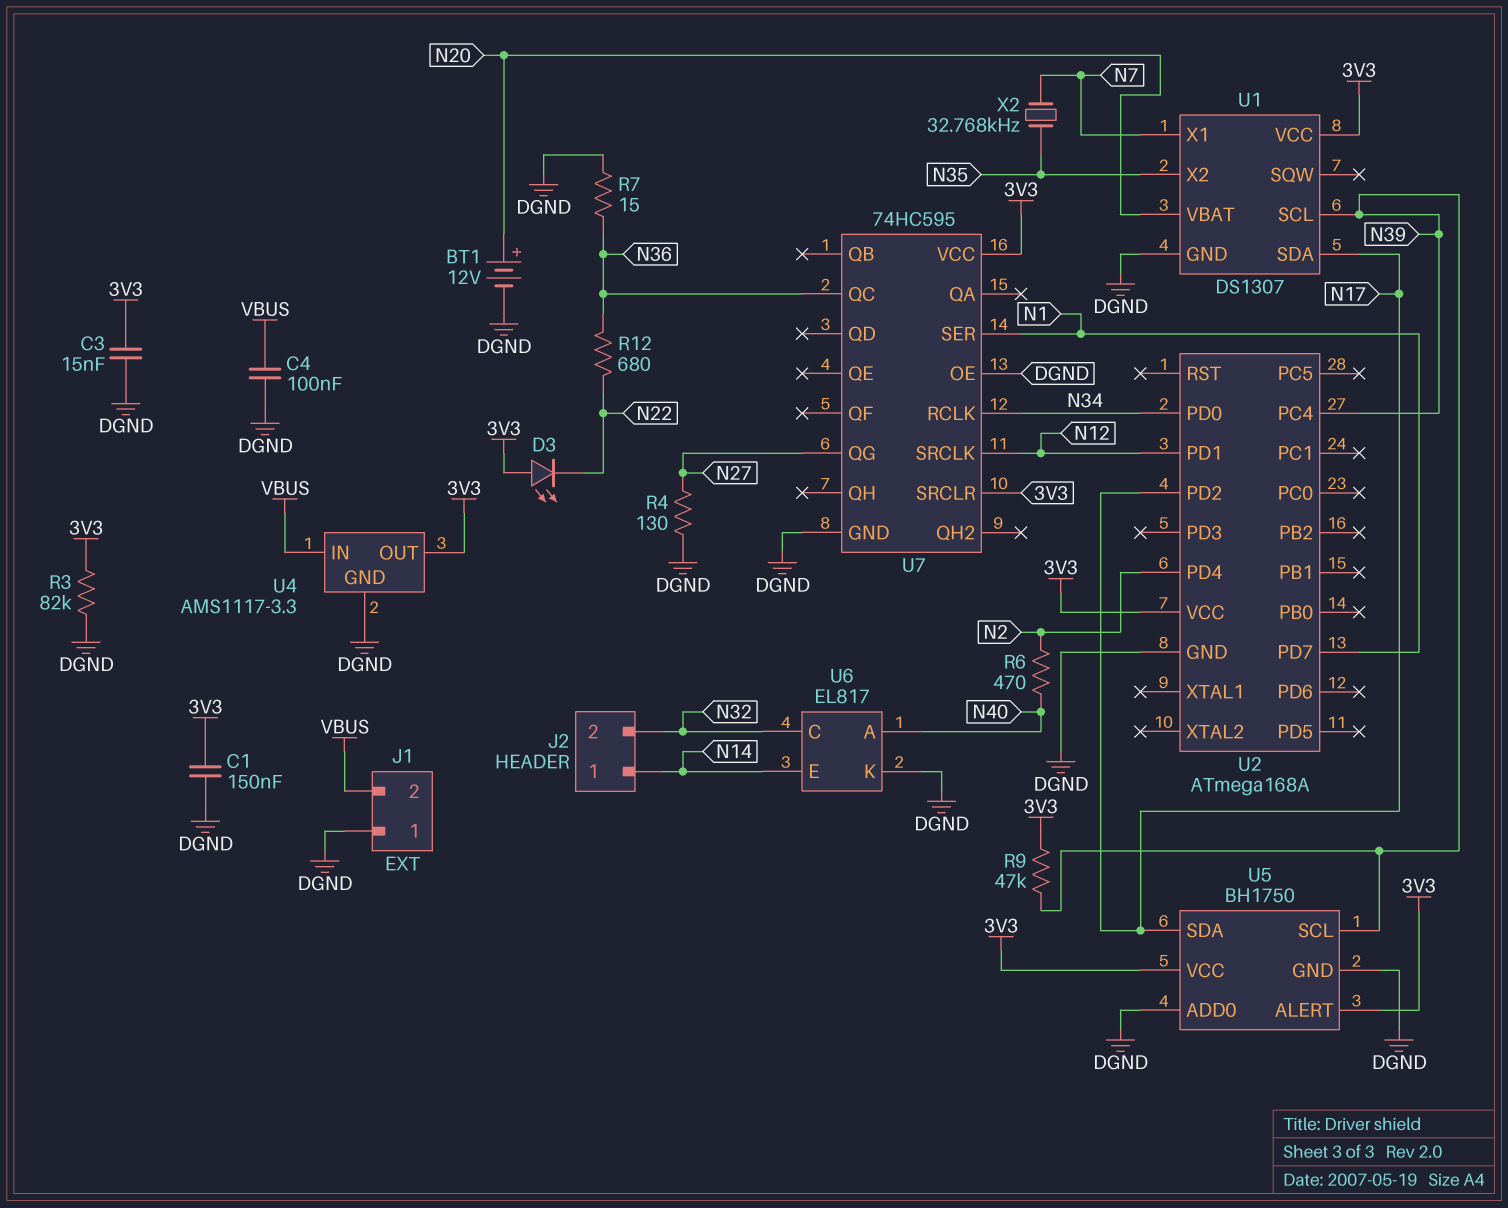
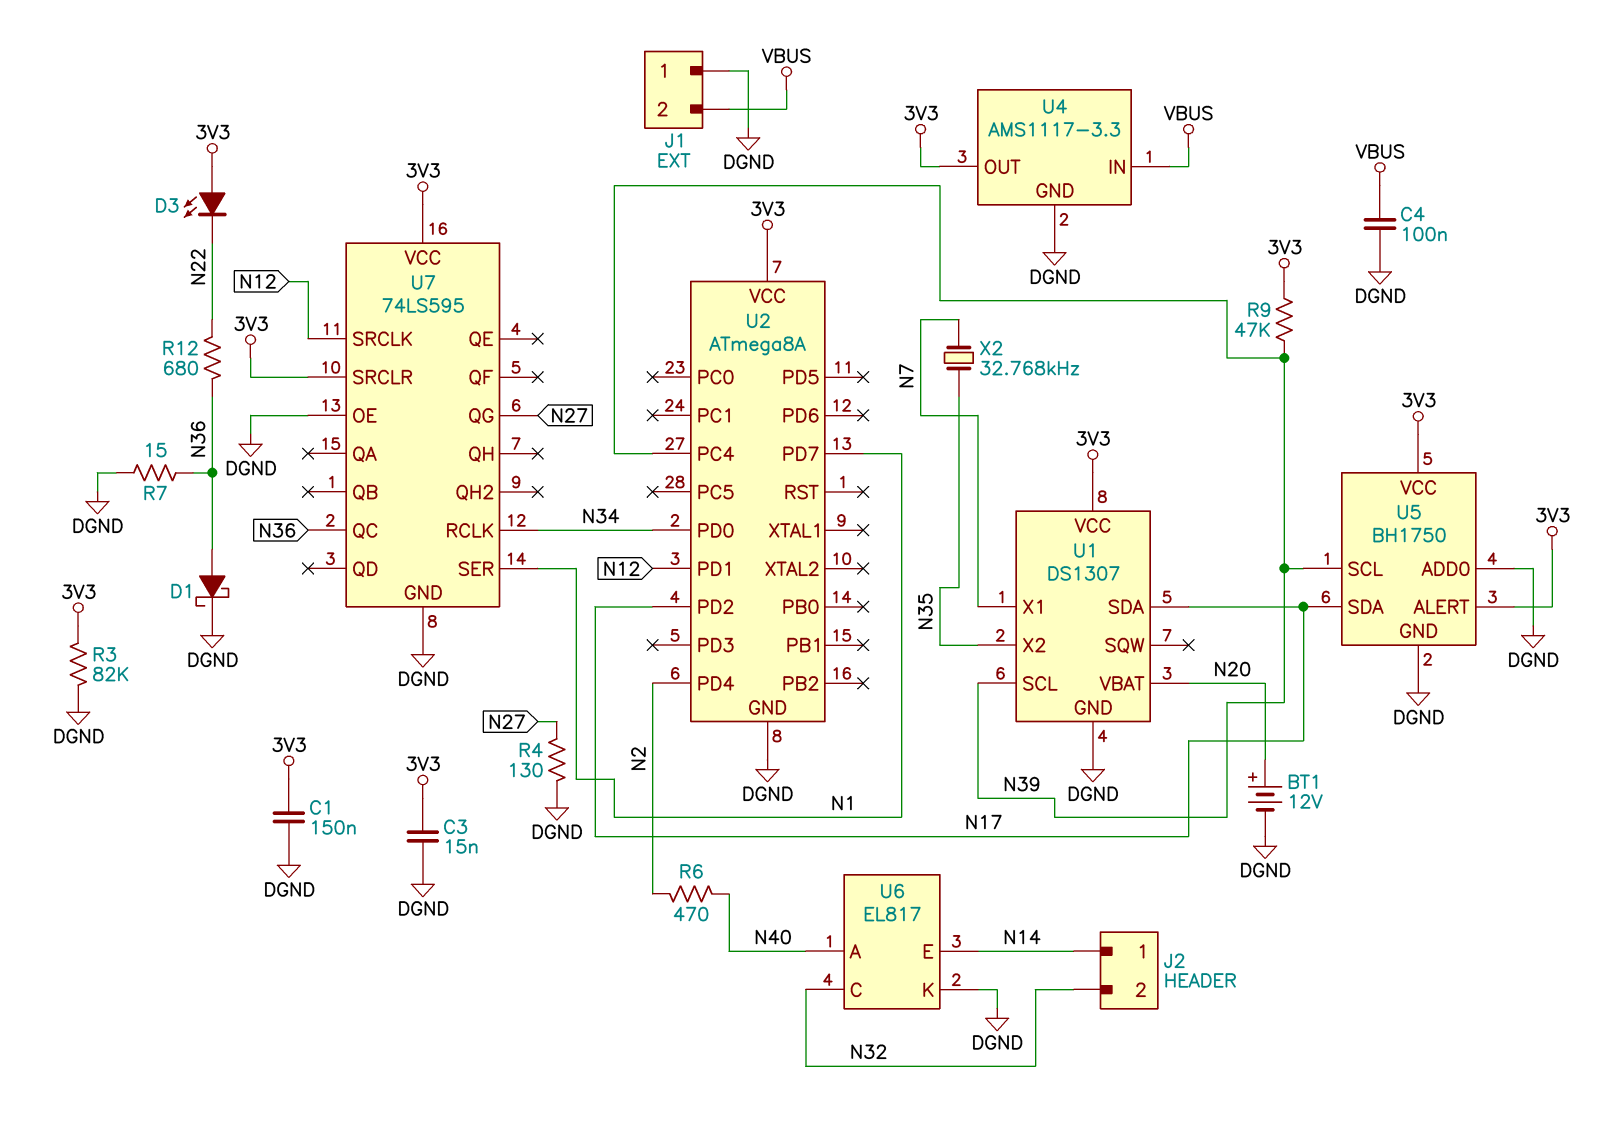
D1: none -> schottky (A N36, K DGND)
U2: ATmega168A -> ATmega8A
U7: 74HC595 -> 74LS595

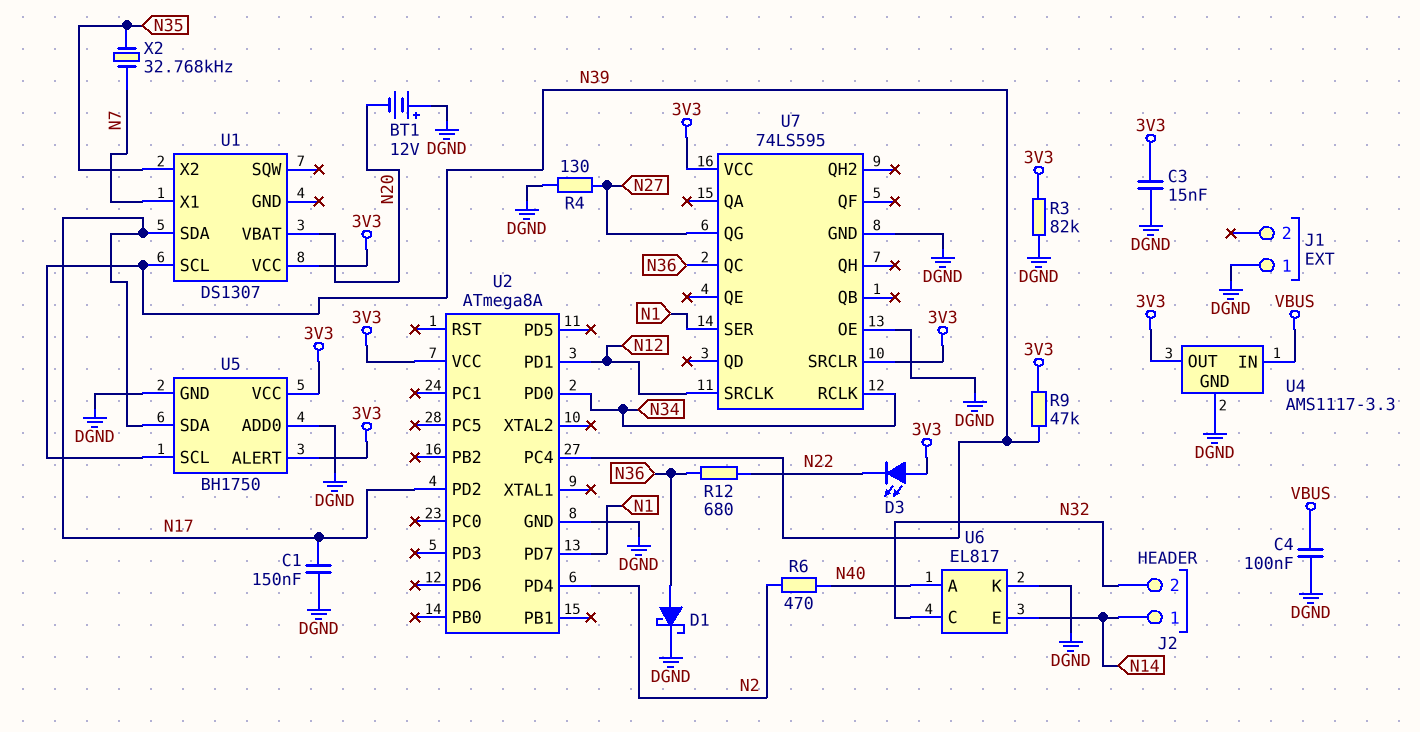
BT1: 12V (plus N20, minus DGND) -> 12V (plus DGND, minus N20)
C1: 150nF (3V3, DGND) -> 150nF (DGND, N17)
J1 pin 2: VBUS -> none
R7: 15 (DGND, N36) -> none
U1 pin GND: DGND -> none

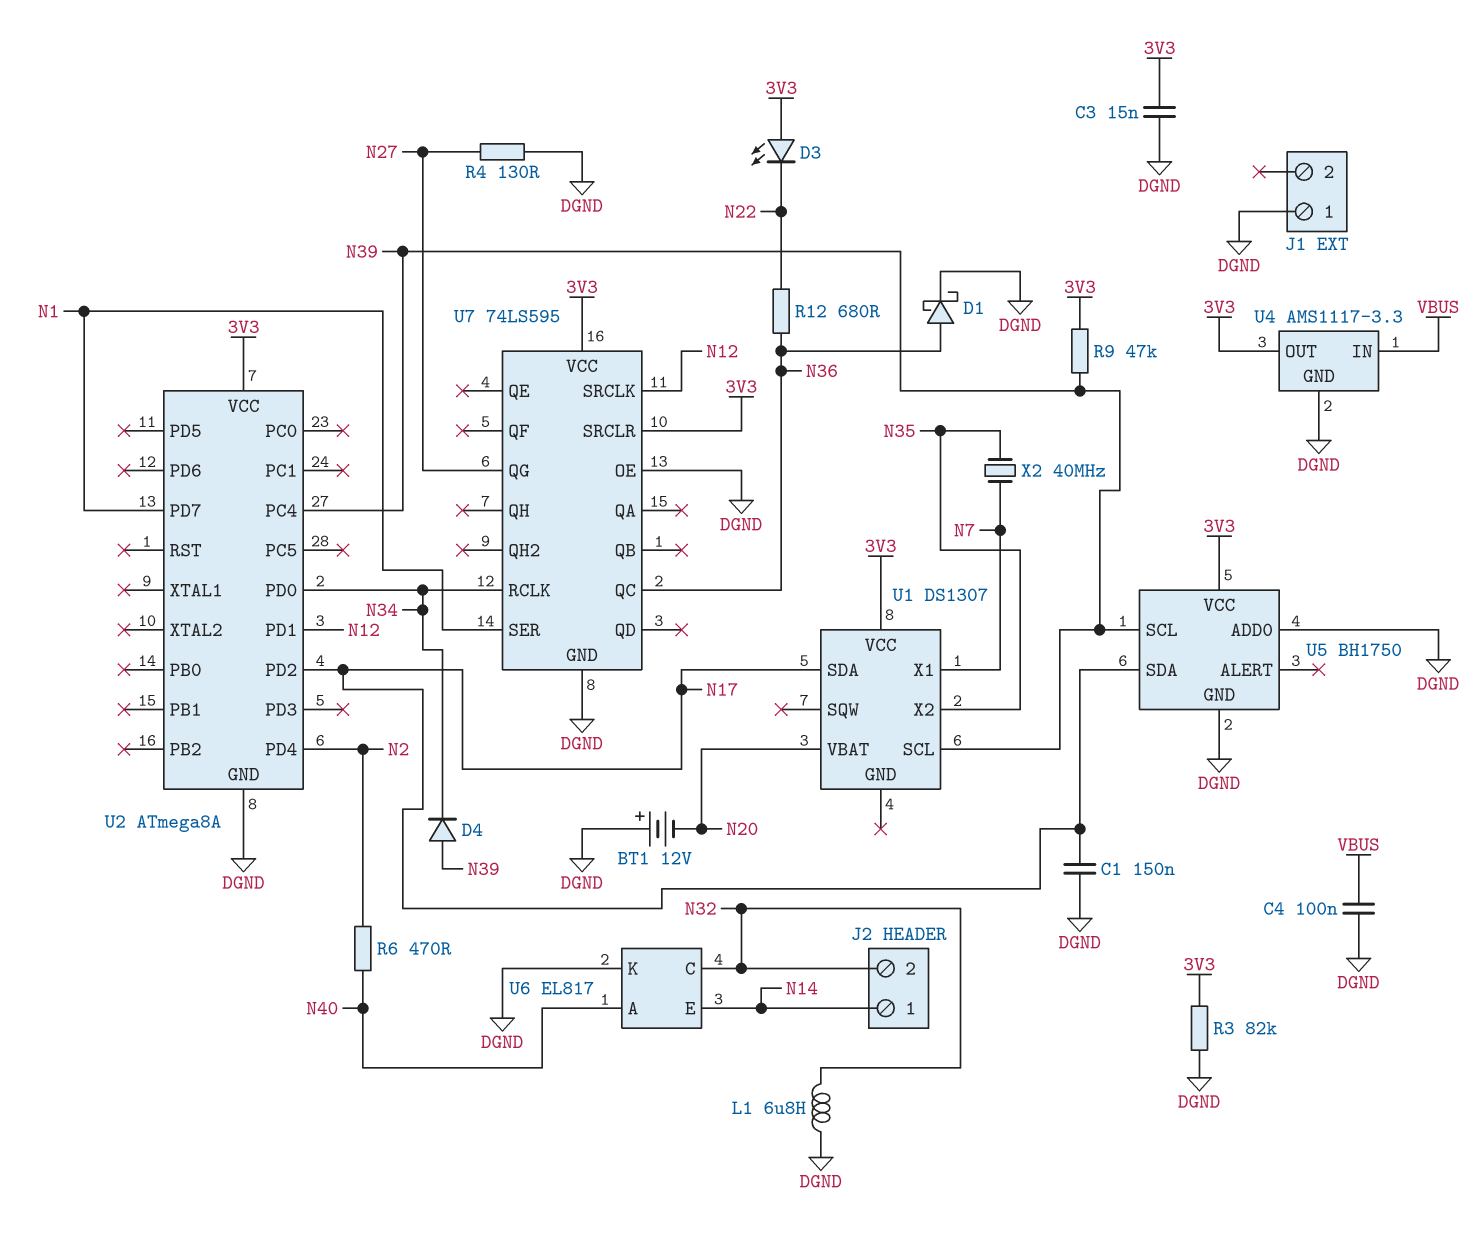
D4: none -> diode (A N39, K N34)
L1: none -> 6.8uH (DGND, N32)
U5 pin ALERT: 3V3 -> none
X2: 32.768kHz (N7, N35) -> 40MHz (N7, N35)

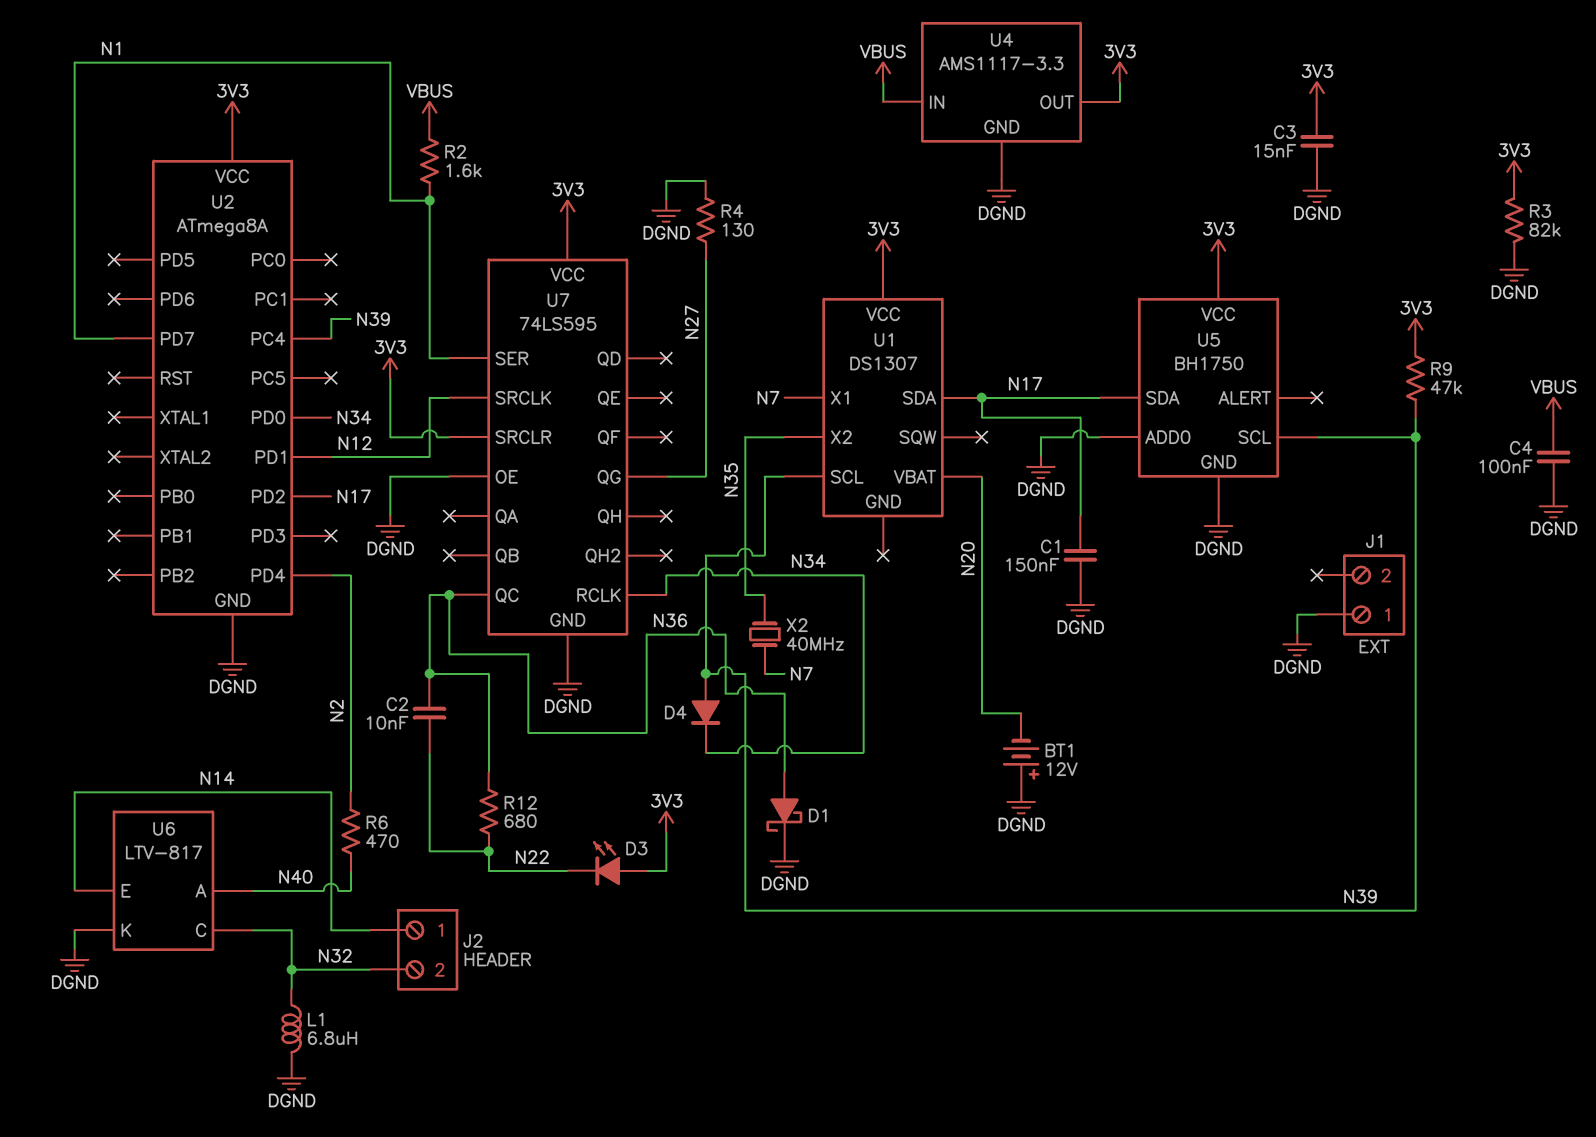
C2: none -> 10nF (N22, N36)
R2: none -> 1.6k (N1, VBUS)
U6: EL817 -> LTV-817

